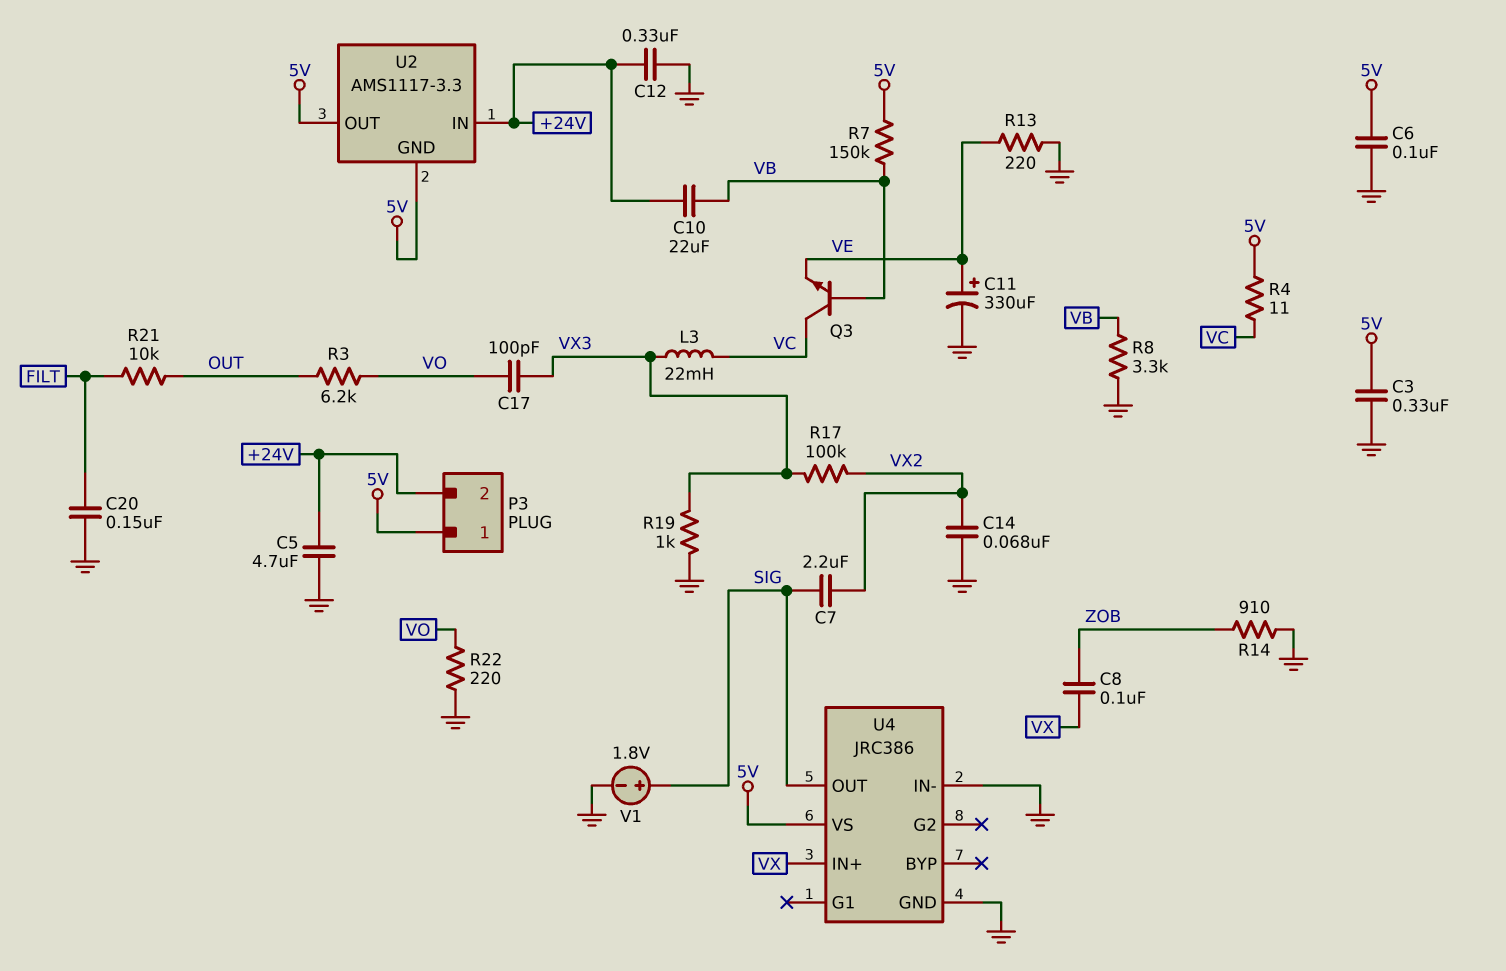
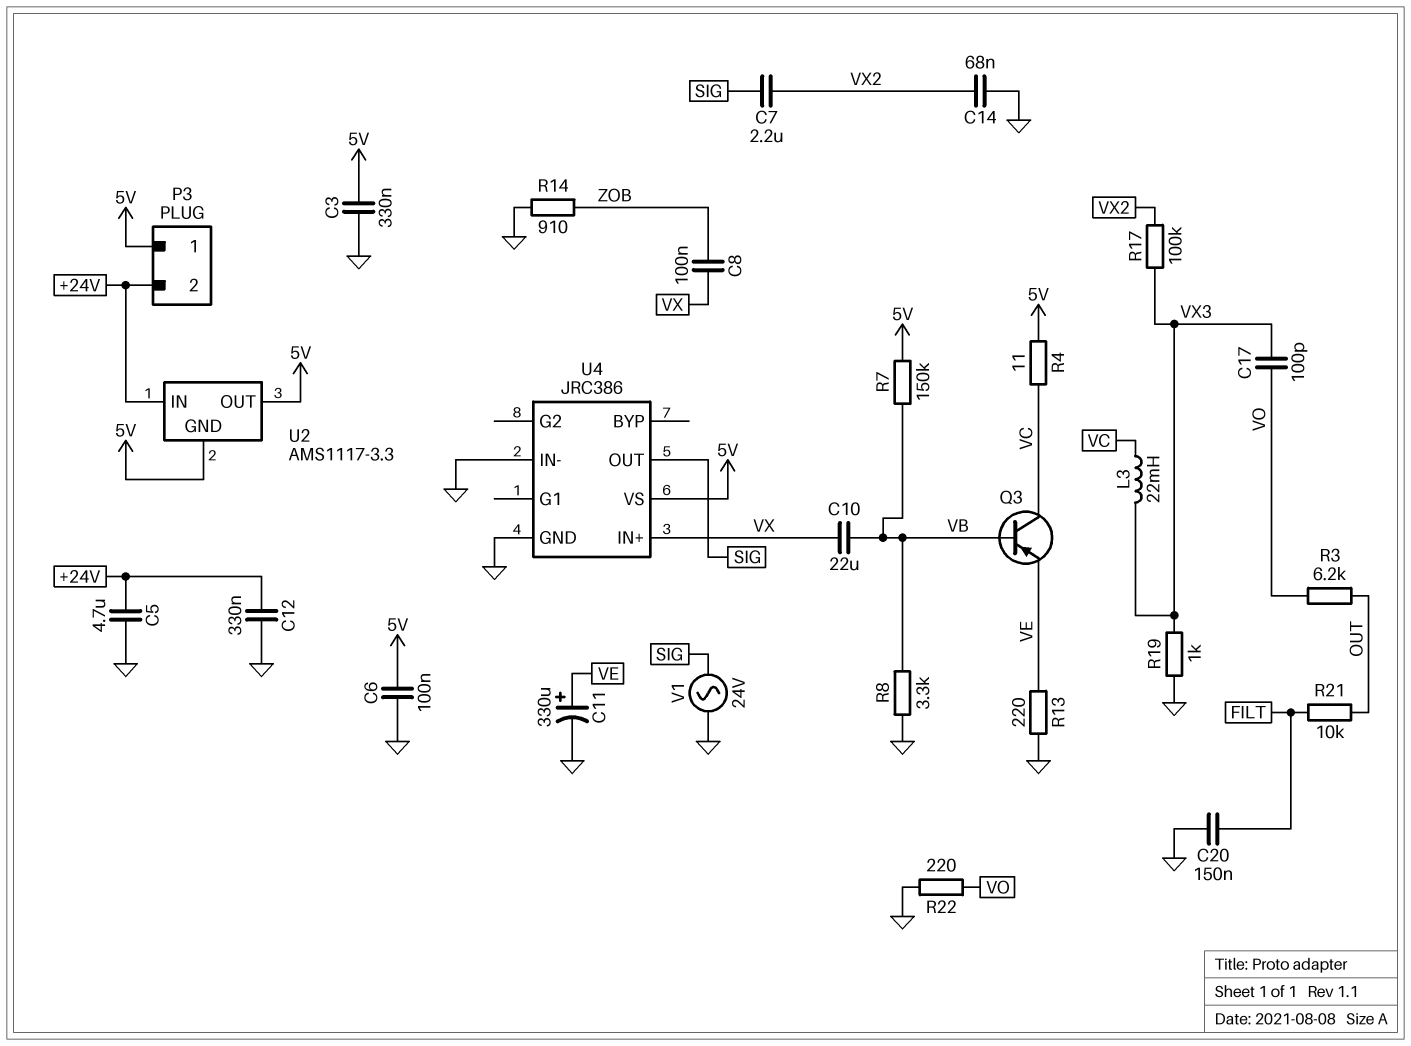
C10: 22uF (+24V, VB) -> 22uF (VB, VX)
Q3: NPN (B VB, C VC, E VE) -> PNP (B VB, C VC, E VE)
V1: 1.8V (plus SIG, minus GND) -> AC 24V (GND, SIG)

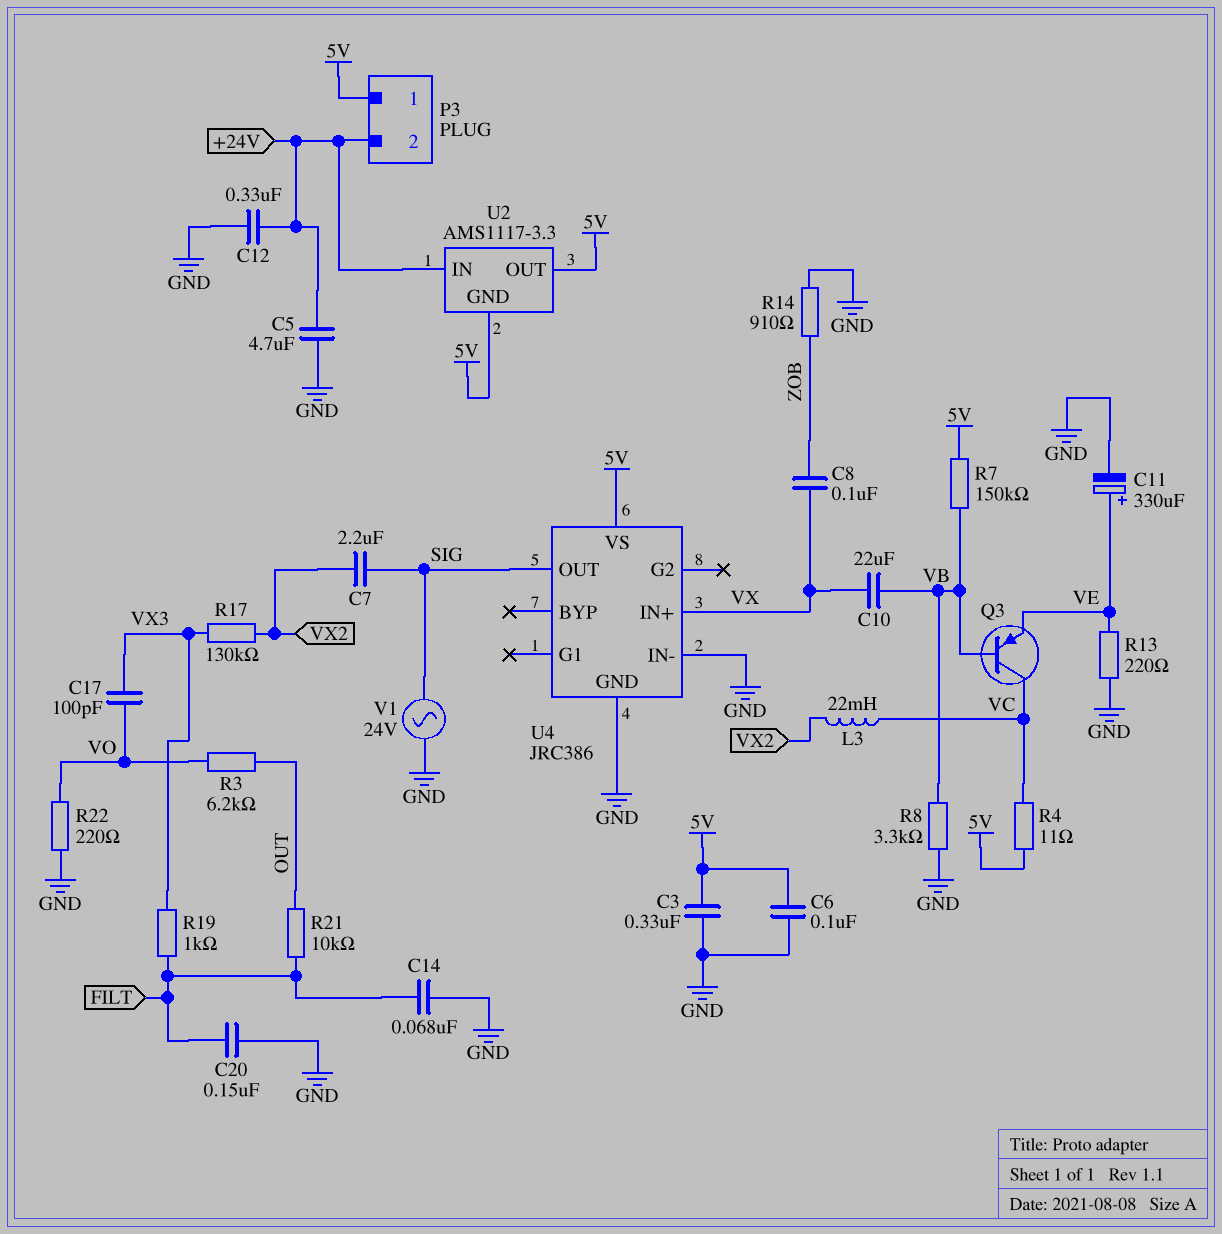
C14: 68nF (GND, VX2) -> 68nF (FILT, GND)
L3: 22mH (VC, VX3) -> 22mH (VC, VX2)
R17: 100k (VX2, VX3) -> 130k (VX2, VX3)
R19: 1k (GND, VX3) -> 1k (FILT, VX3)

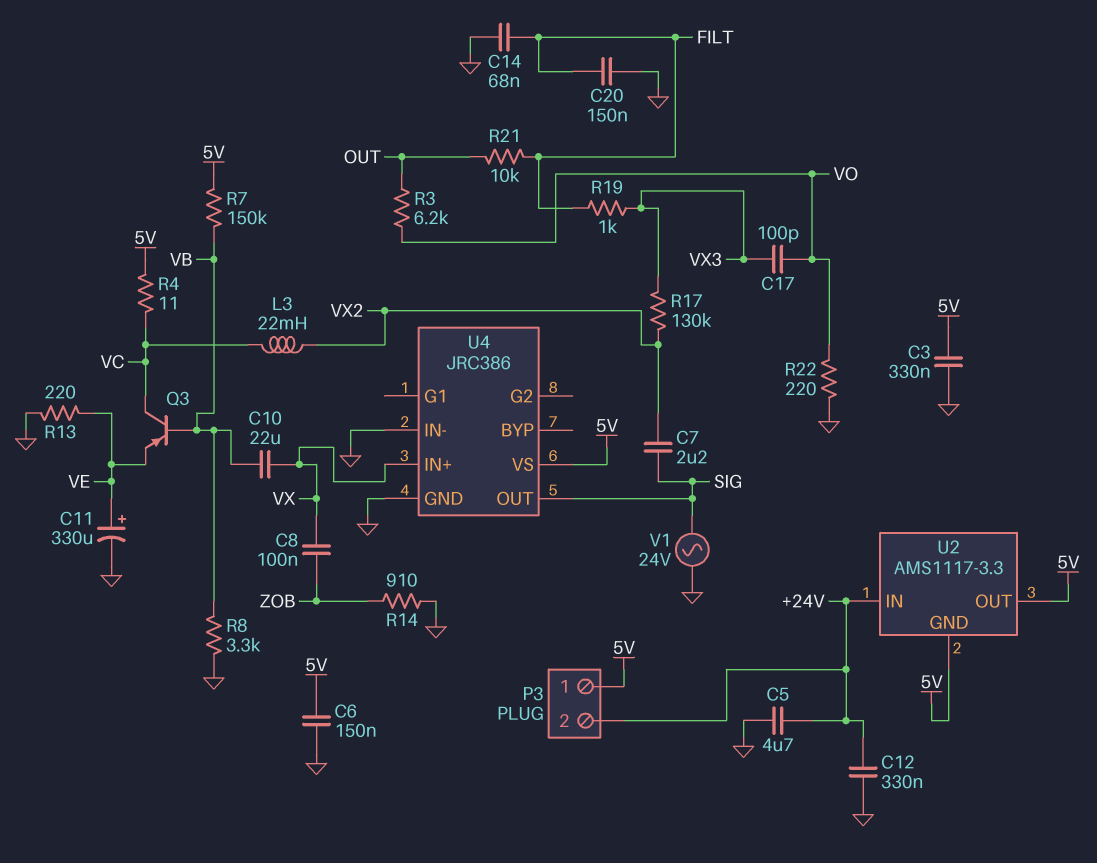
C6: 100nF (5V, GND) -> 150nF (5V, GND)

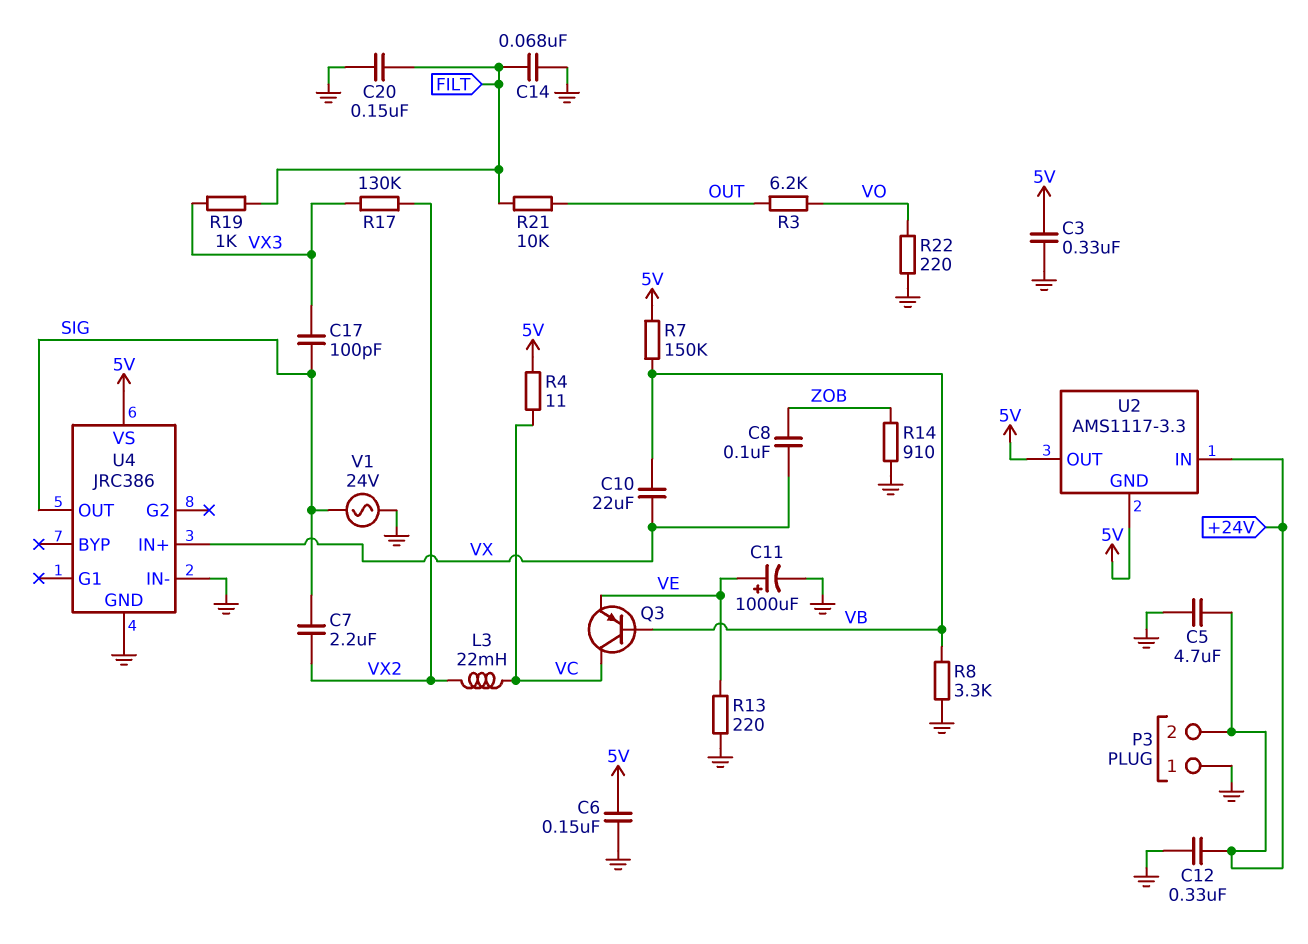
C11: 330uF (plus VE, minus GND) -> 1000uF (plus VE, minus GND)
C17: 100pF (VO, VX3) -> 100pF (SIG, VX3)
P3 pin 1: 5V -> GND

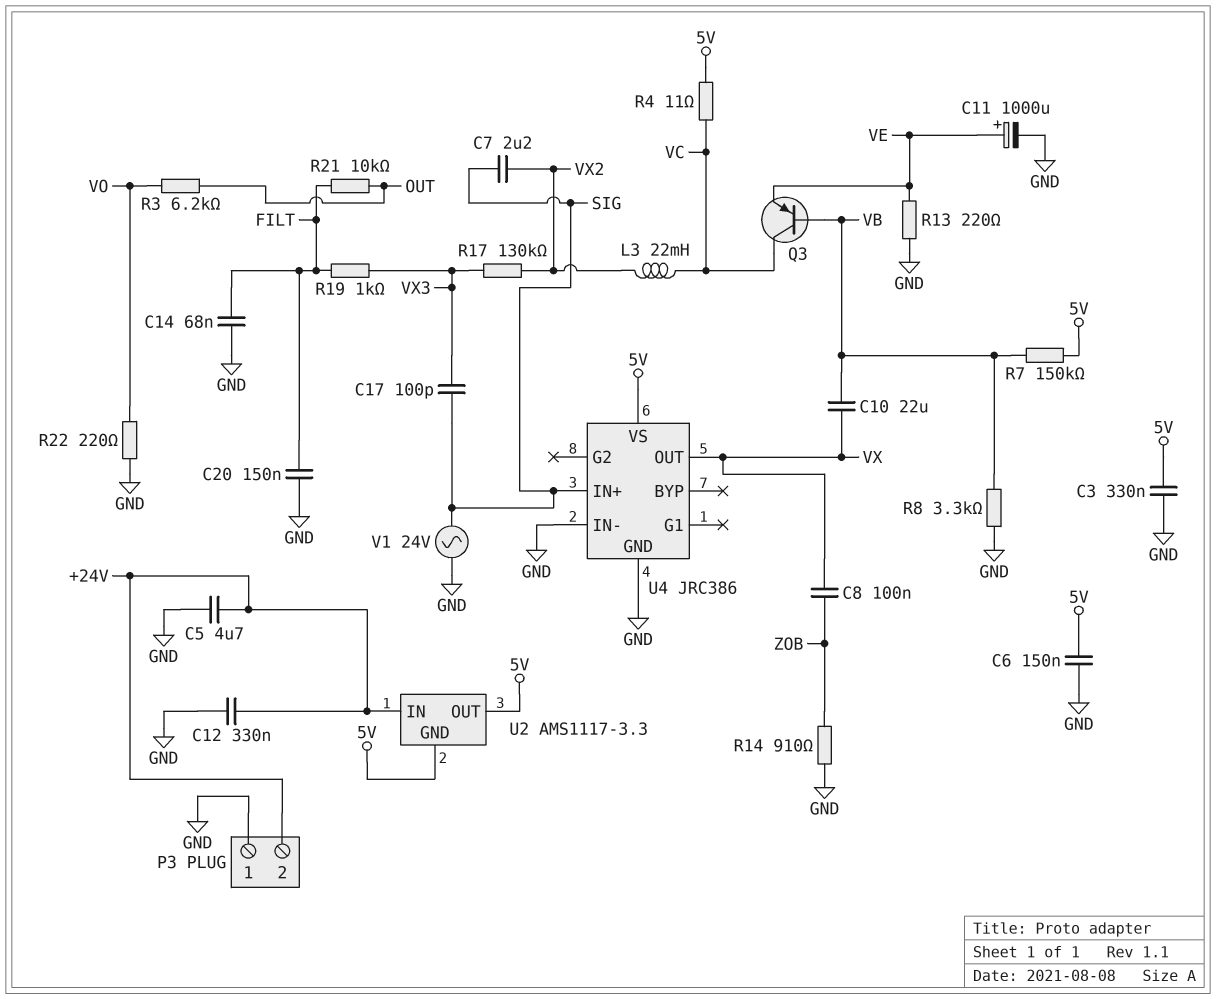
U4 pin IN+: VX -> SIG
U4 pin OUT: SIG -> VX

